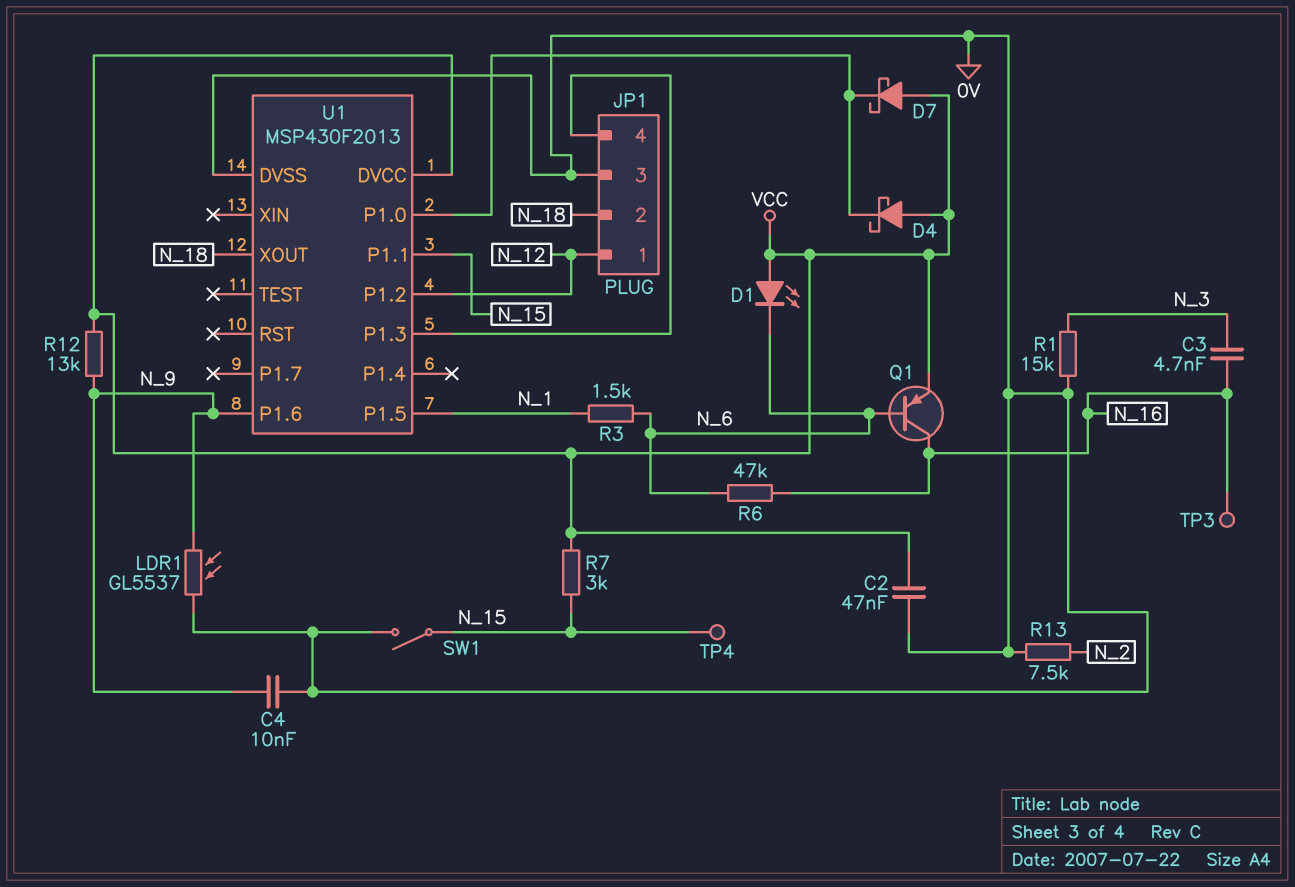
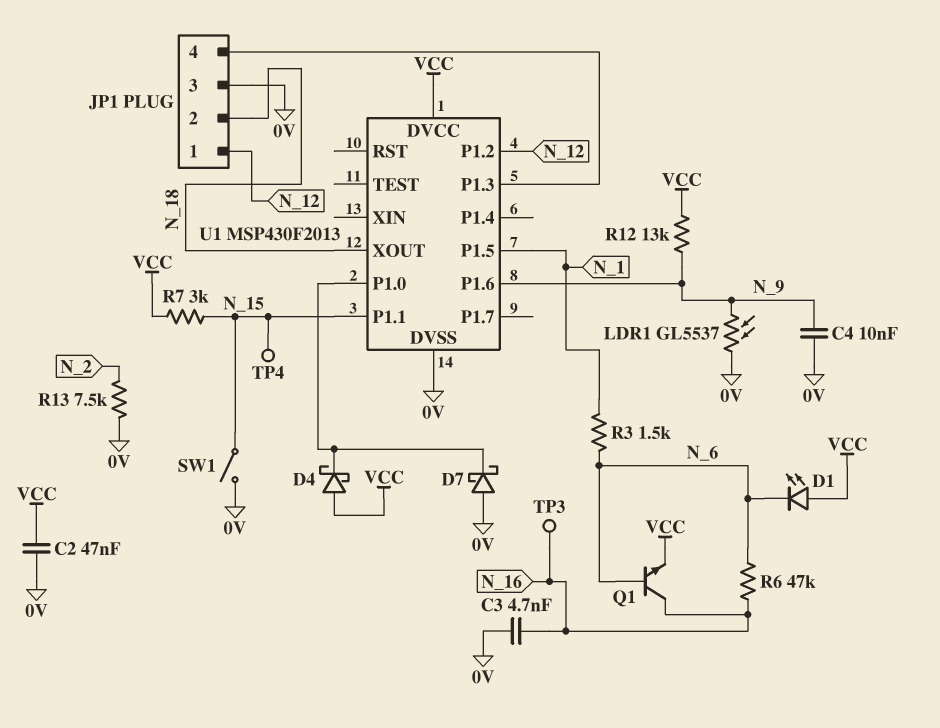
C3: 4.7nF (N_3, N_16) -> 4.7nF (0V, N_16)
D7: schottky (A VCC, K U1/P1.0) -> schottky (A 0V, K U1/P1.0)
Q1: PNP (B N_6, C N_16, E VCC) -> NPN (B N_6, C N_16, E VCC)
R1: 15k (0V, N_3) -> none

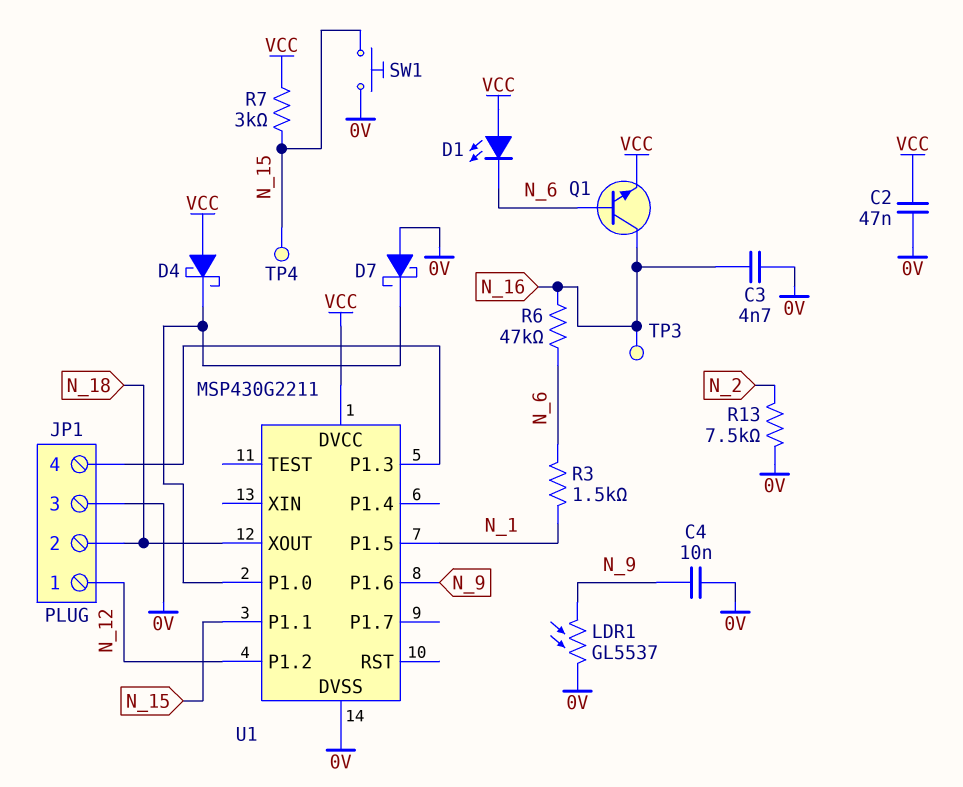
R12: 13k (N_9, VCC) -> none
SW1: switch (0V, N_15) -> button (0V, N_15)
U1: MSP430F2013 -> MSP430G2211

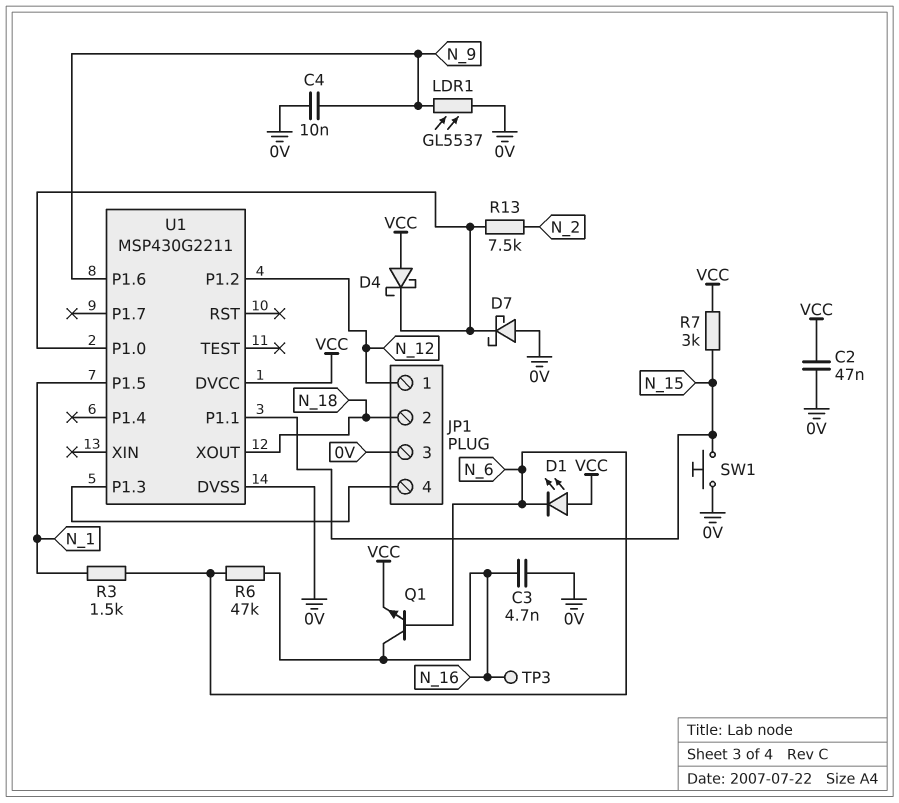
R13: 7.5k (0V, N_2) -> 7.5k (N_2, U1/P1.0)
TP4: test point (N_15) -> none

